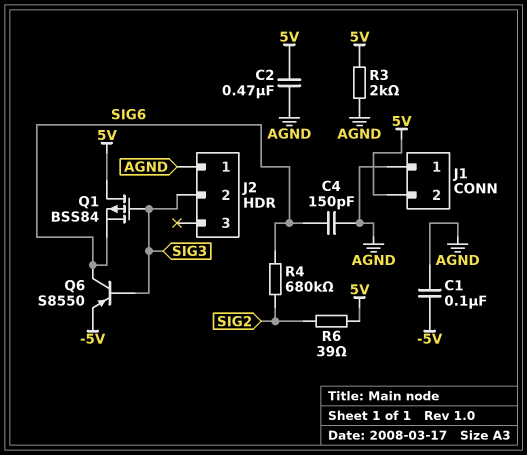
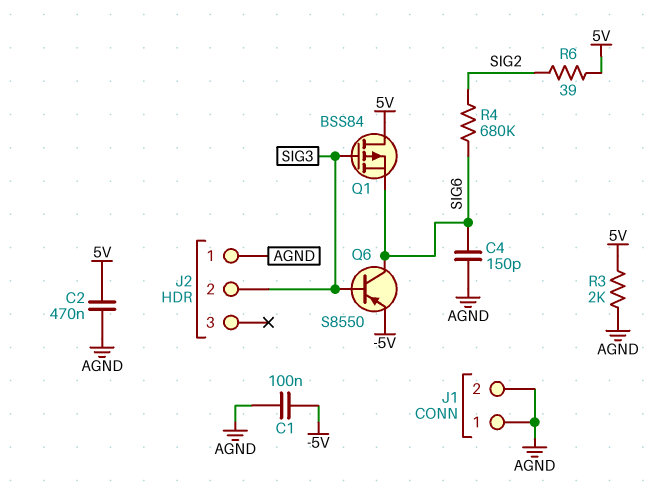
J1 pin 2: 5V -> AGND

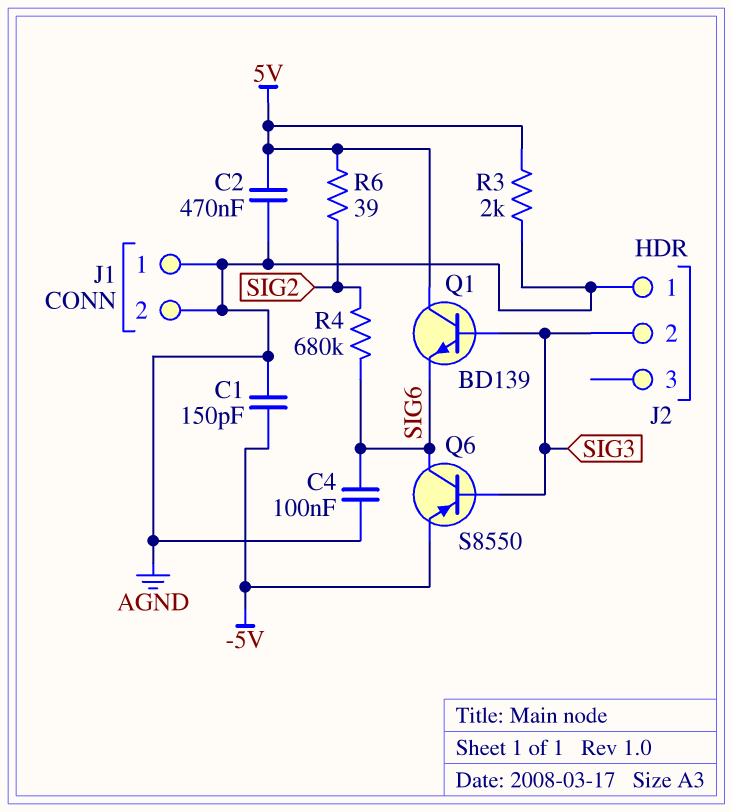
C1: 100nF (-5V, AGND) -> 150pF (-5V, AGND)
C4: 150pF (AGND, SIG6) -> 100nF (AGND, SIG6)
Q1: PMOS BSS84 (G SIG3, D 5V, S SIG6) -> NPN BD139 (B SIG3, C 5V, E SIG6)

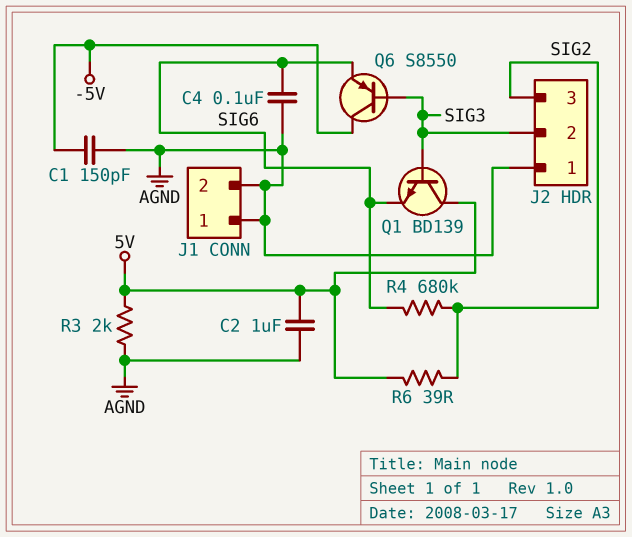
C2: 470nF (5V, AGND) -> 1uF (5V, AGND)
J2 pin 3: none -> SIG2
Q6: PNP S8550 (B SIG3, C SIG6, E -5V) -> PNP S8550 (B SIG3, C -5V, E SIG6)

